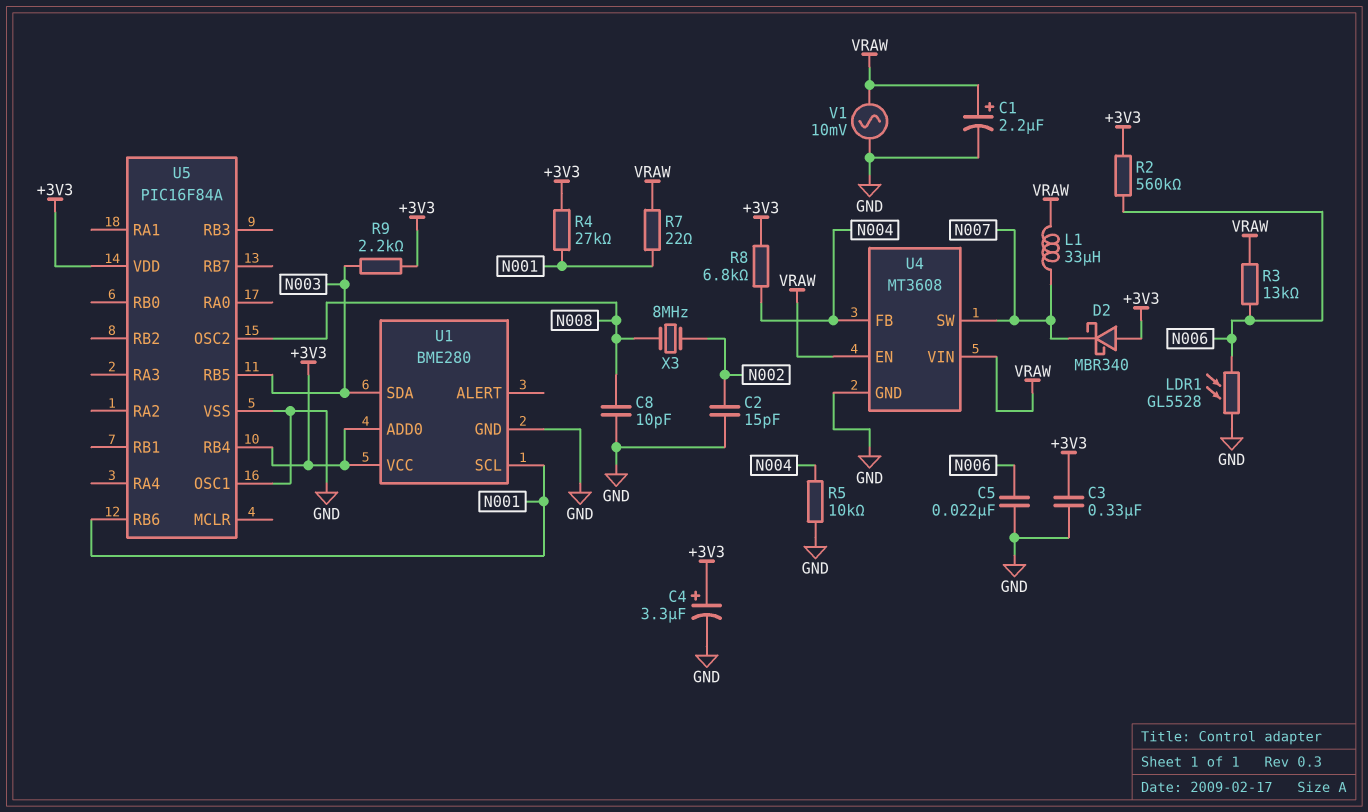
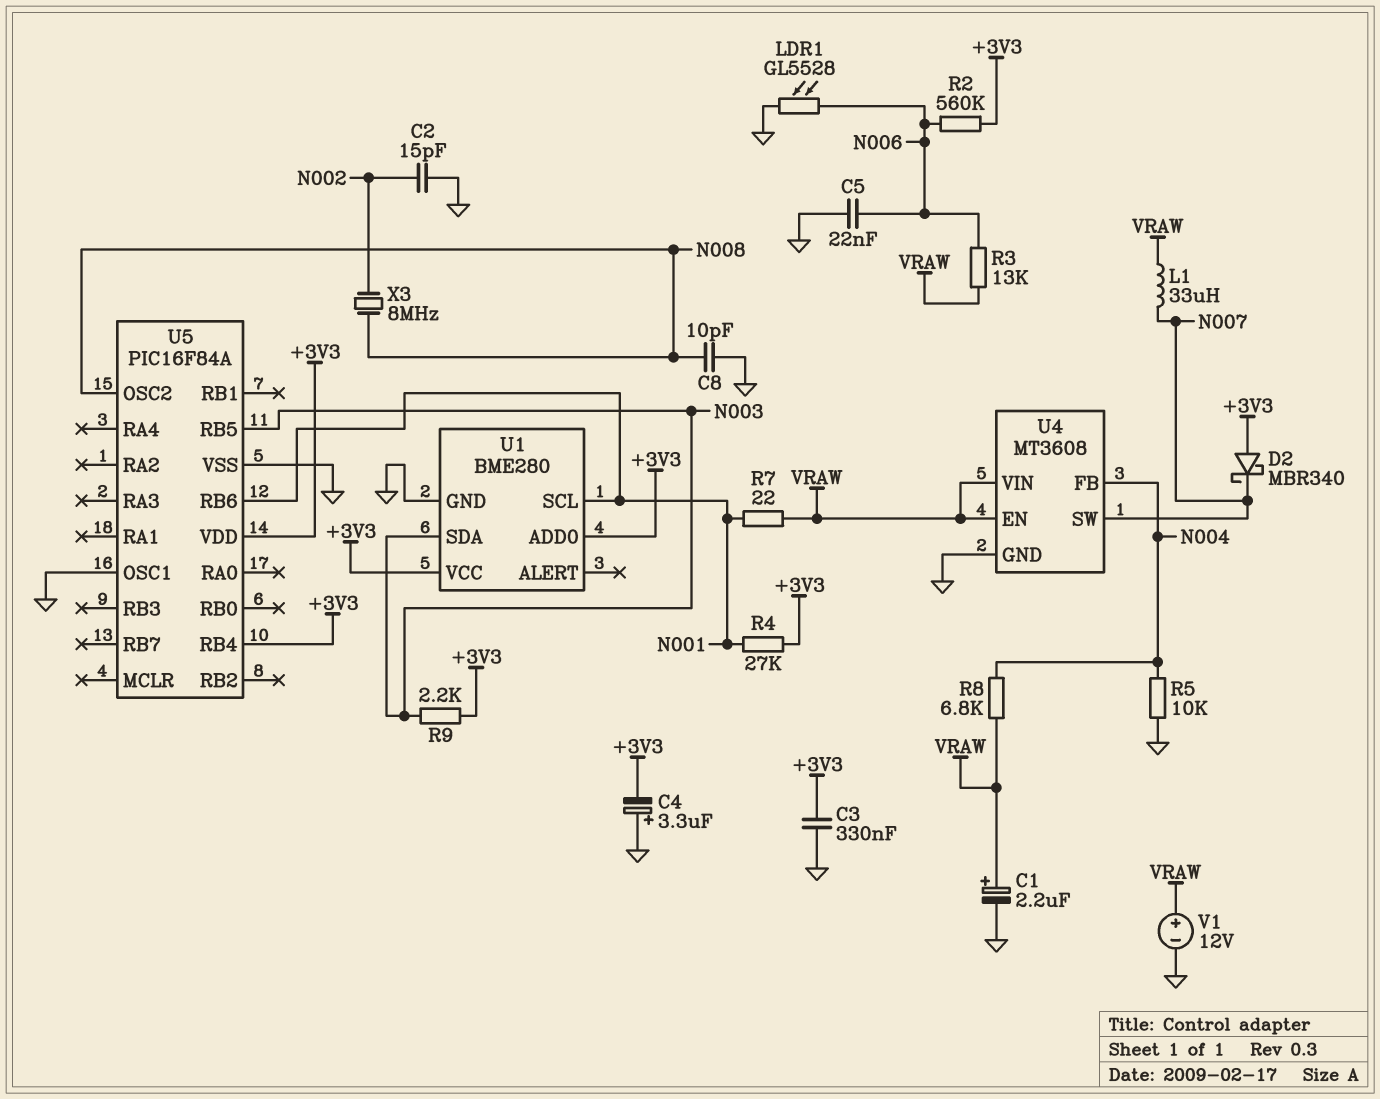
C4: 3.3uF (plus +3V3, minus GND) -> 3.3uF (plus GND, minus +3V3)
R8: 6.8k (+3V3, N004) -> 6.8k (N004, VRAW)
V1: AC 10mV (GND, VRAW) -> 12V (plus VRAW, minus GND)

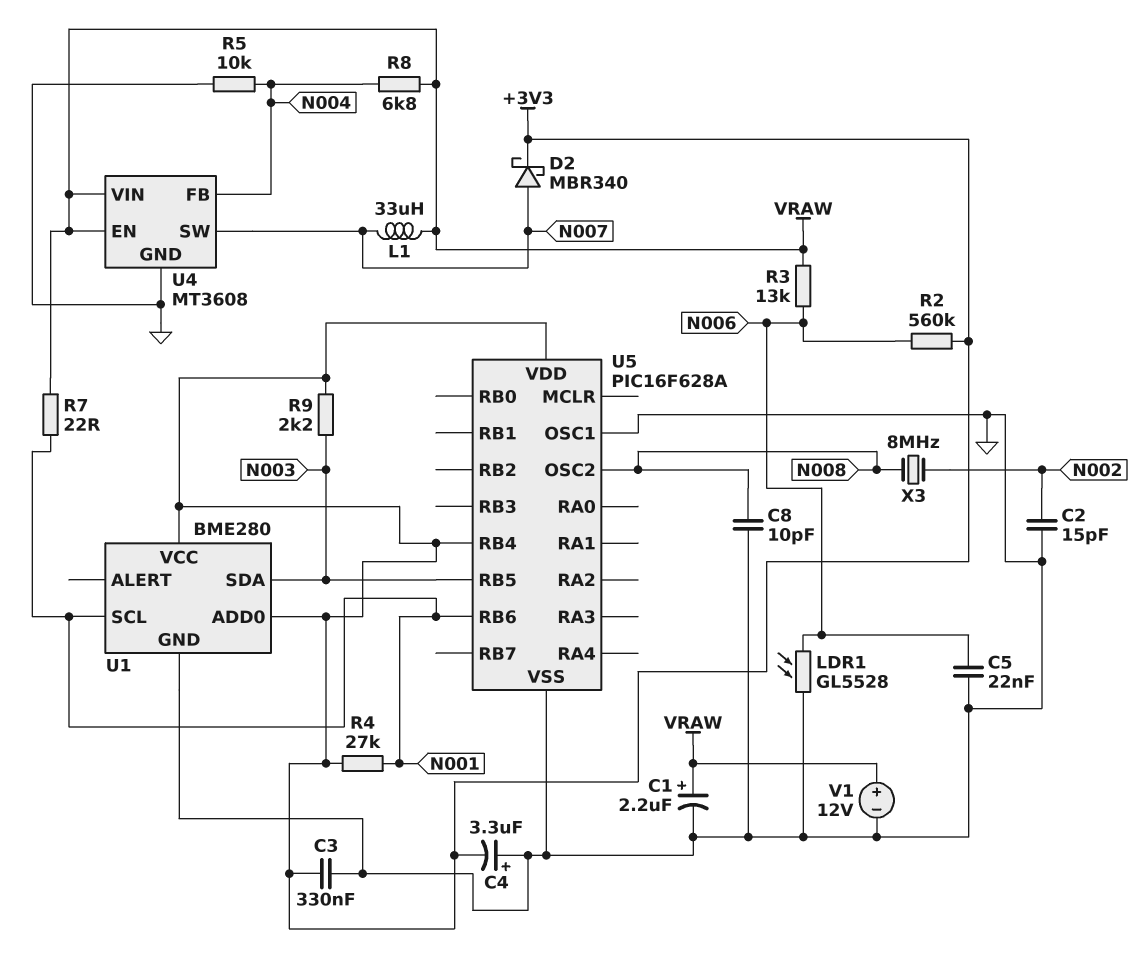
D2: schottky MBR340 (A +3V3, K N007) -> schottky MBR340 (A N007, K +3V3)
U5: PIC16F84A -> PIC16F628A

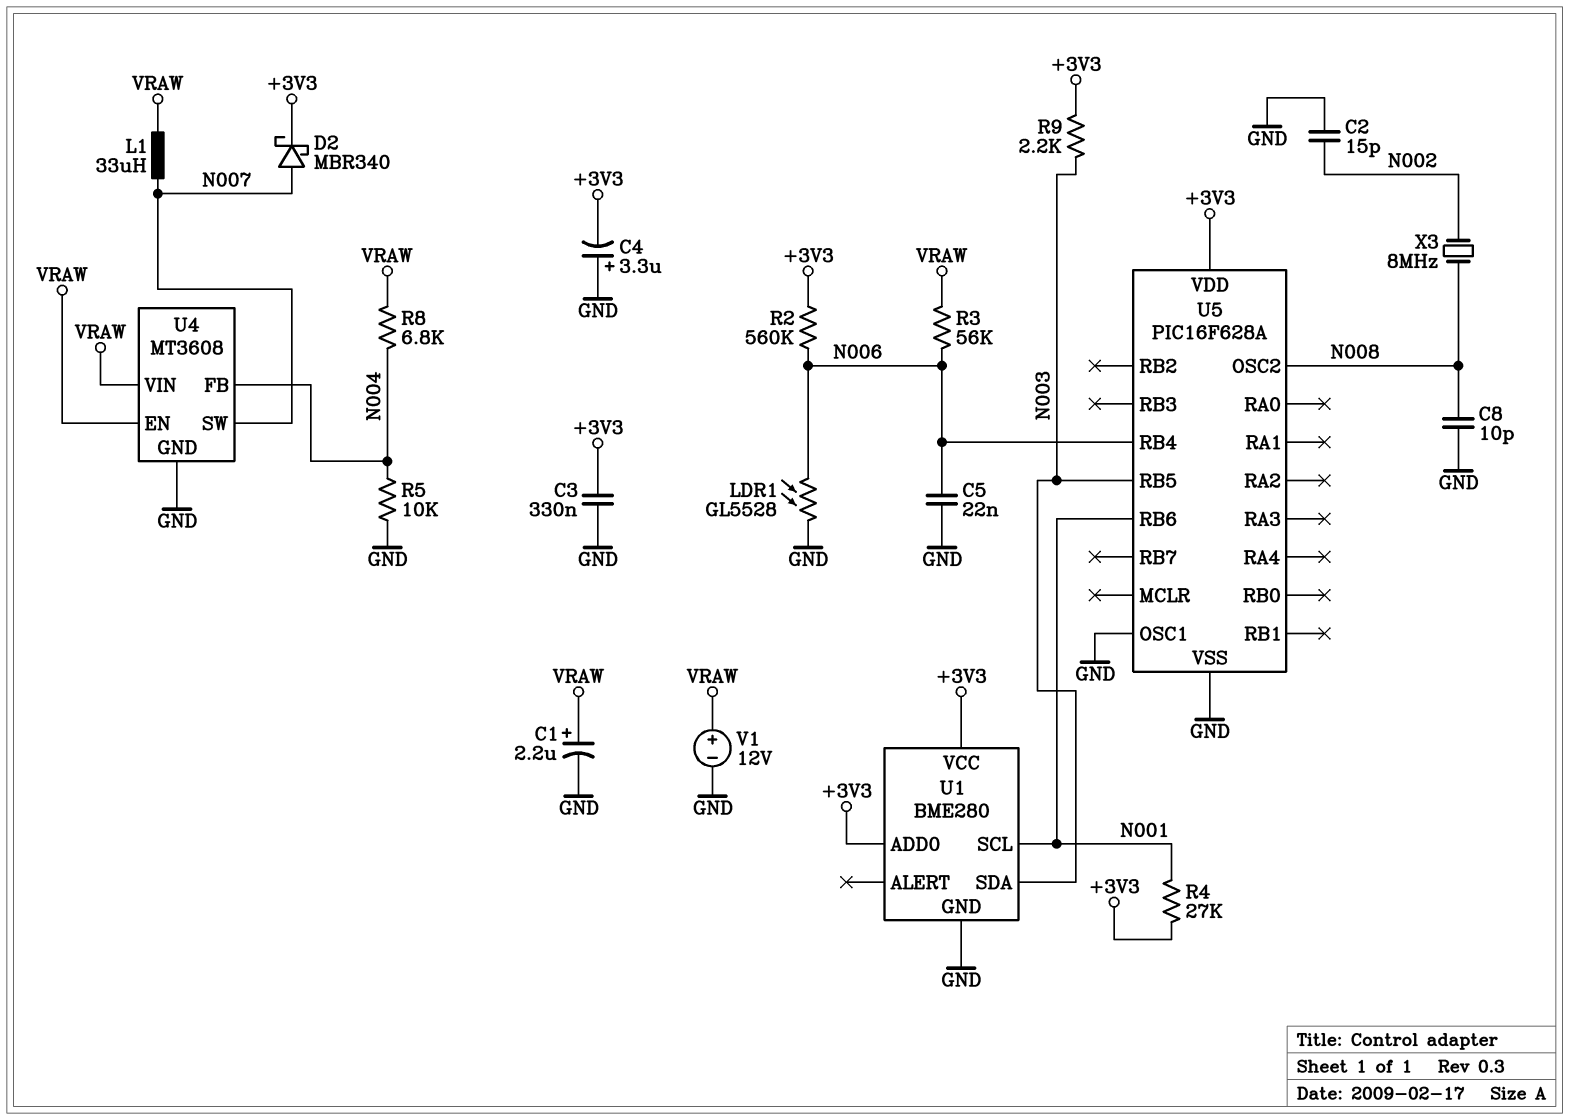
R3: 13k (N006, VRAW) -> 56k (N006, VRAW)
R7: 22 (N001, VRAW) -> none
U5 pin RB4: +3V3 -> N006

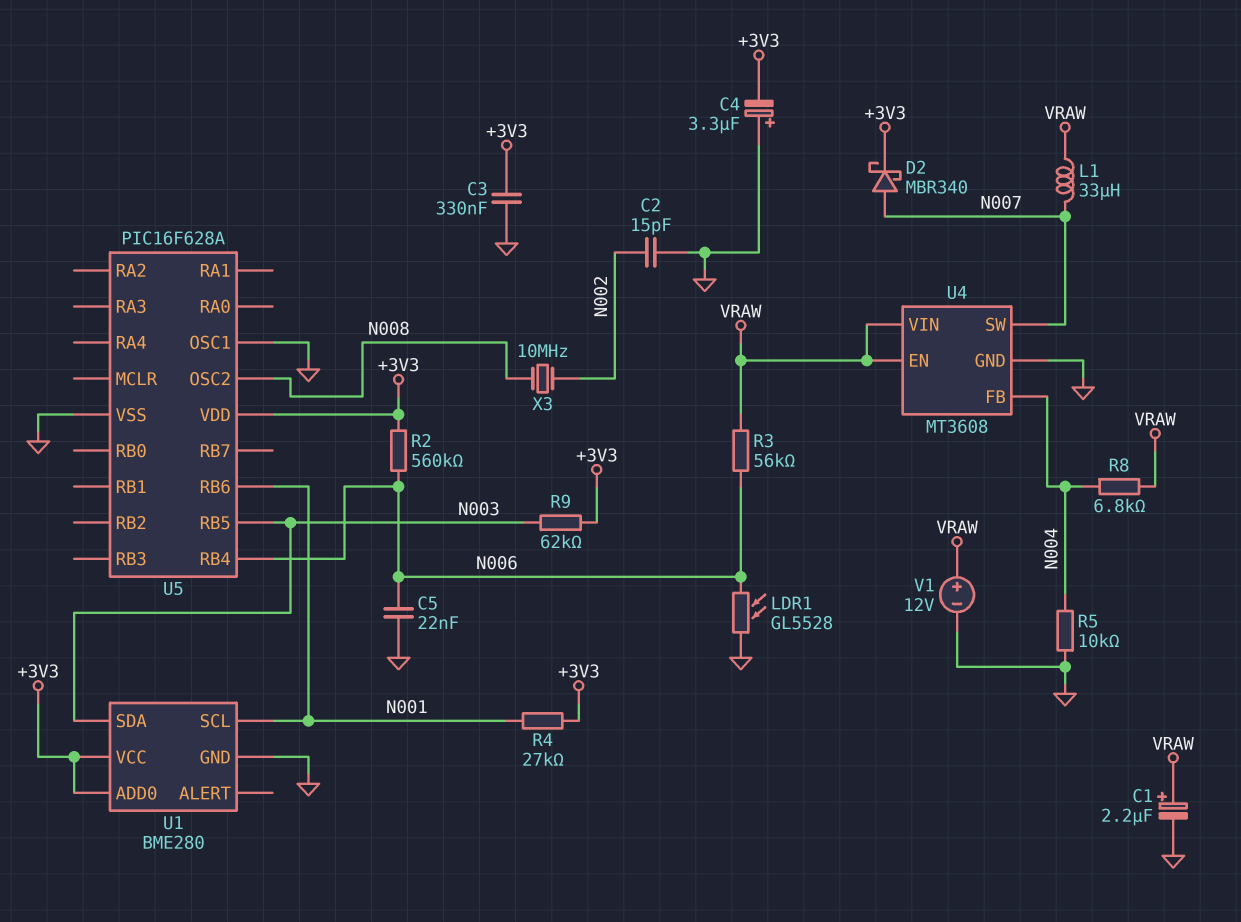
C8: 10pF (GND, N008) -> none
R9: 2.2k (+3V3, N003) -> 62k (+3V3, N003)
X3: 8MHz (N002, N008) -> 10MHz (N002, N008)

